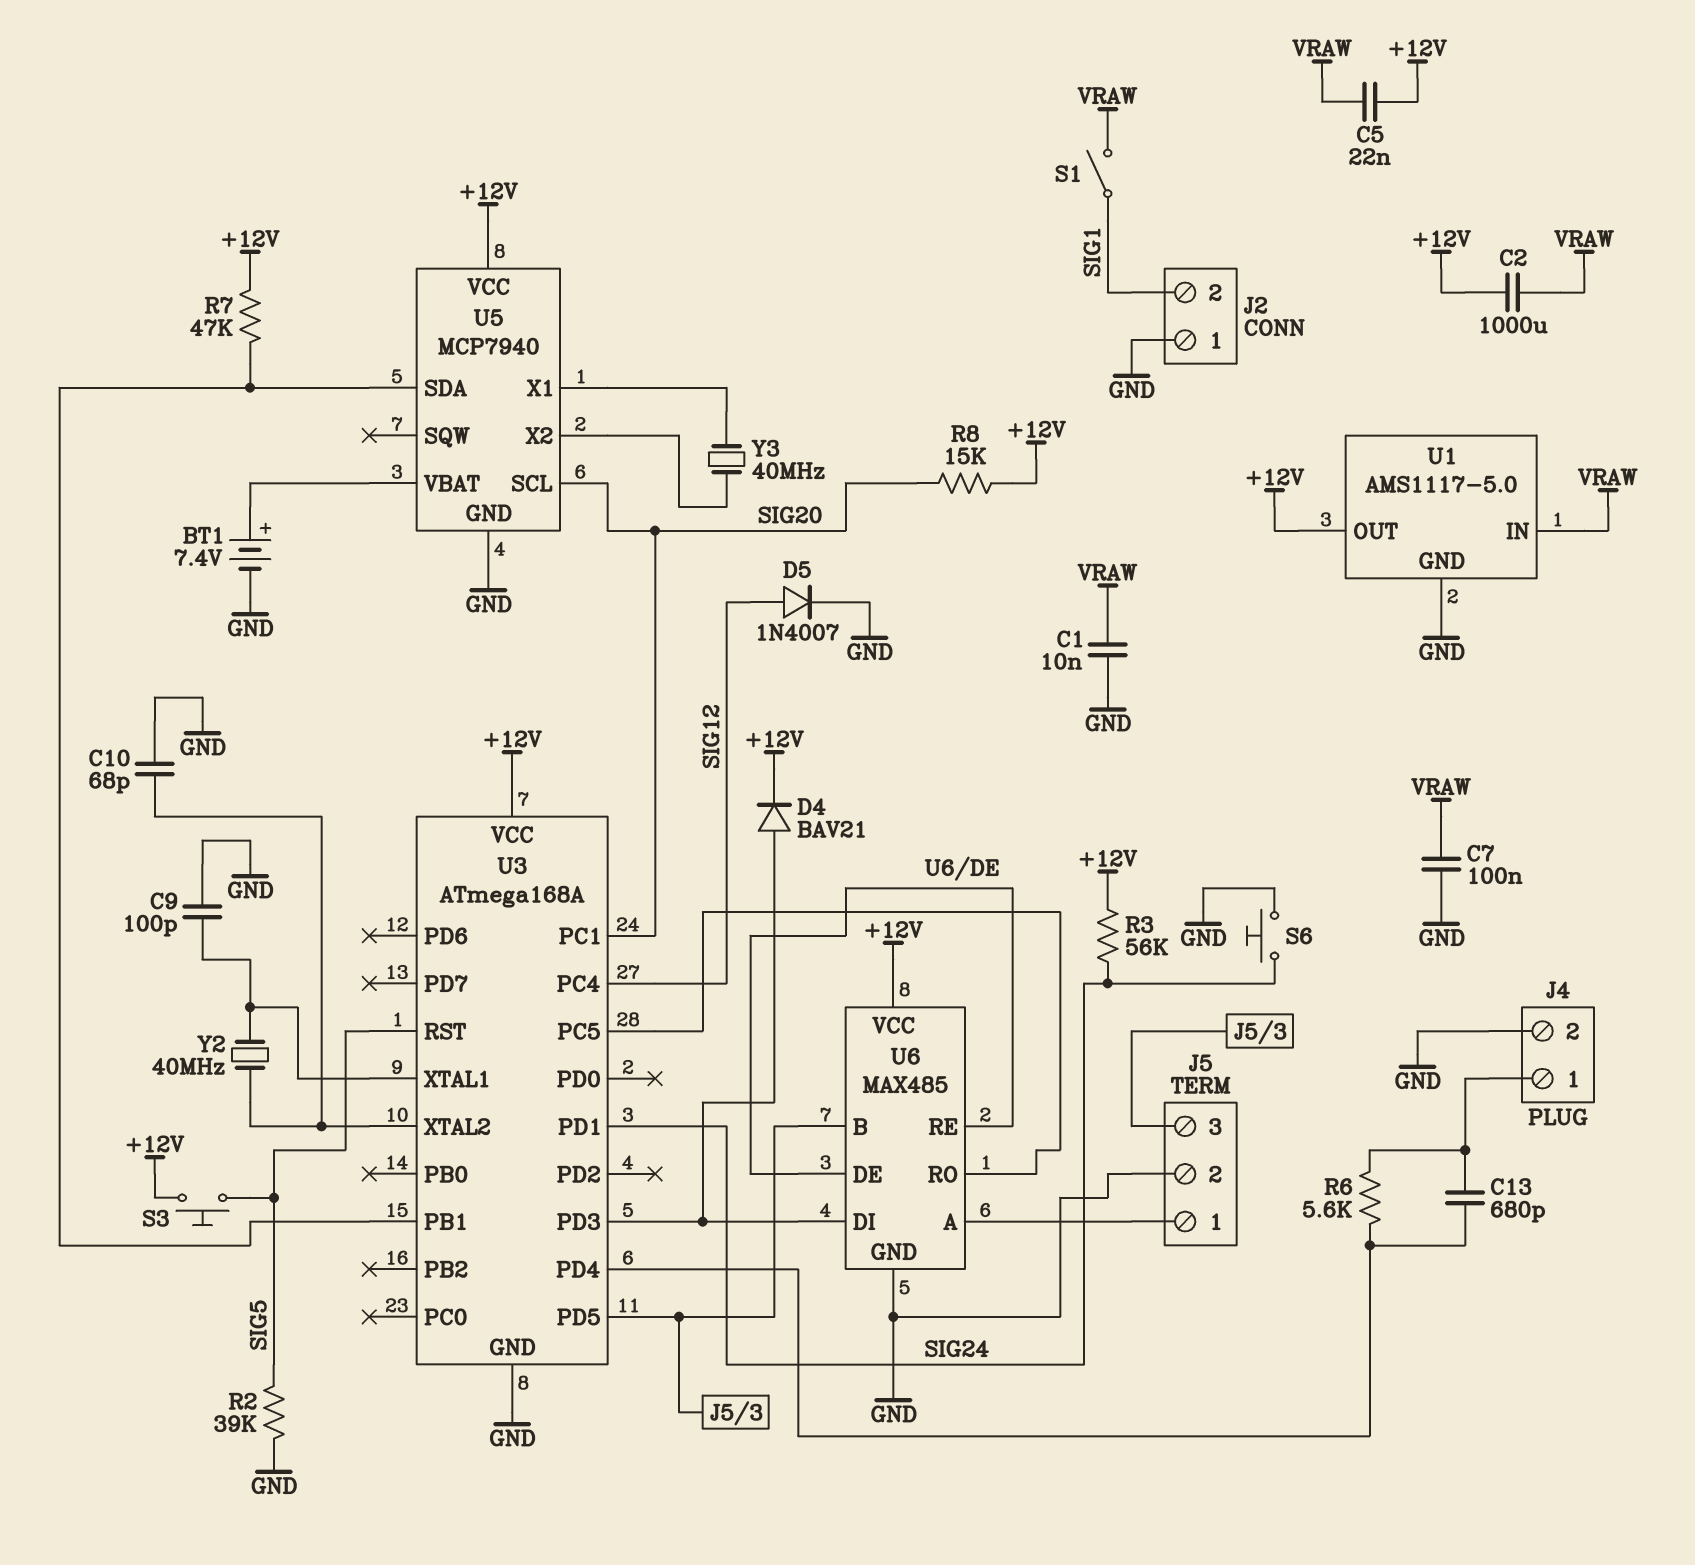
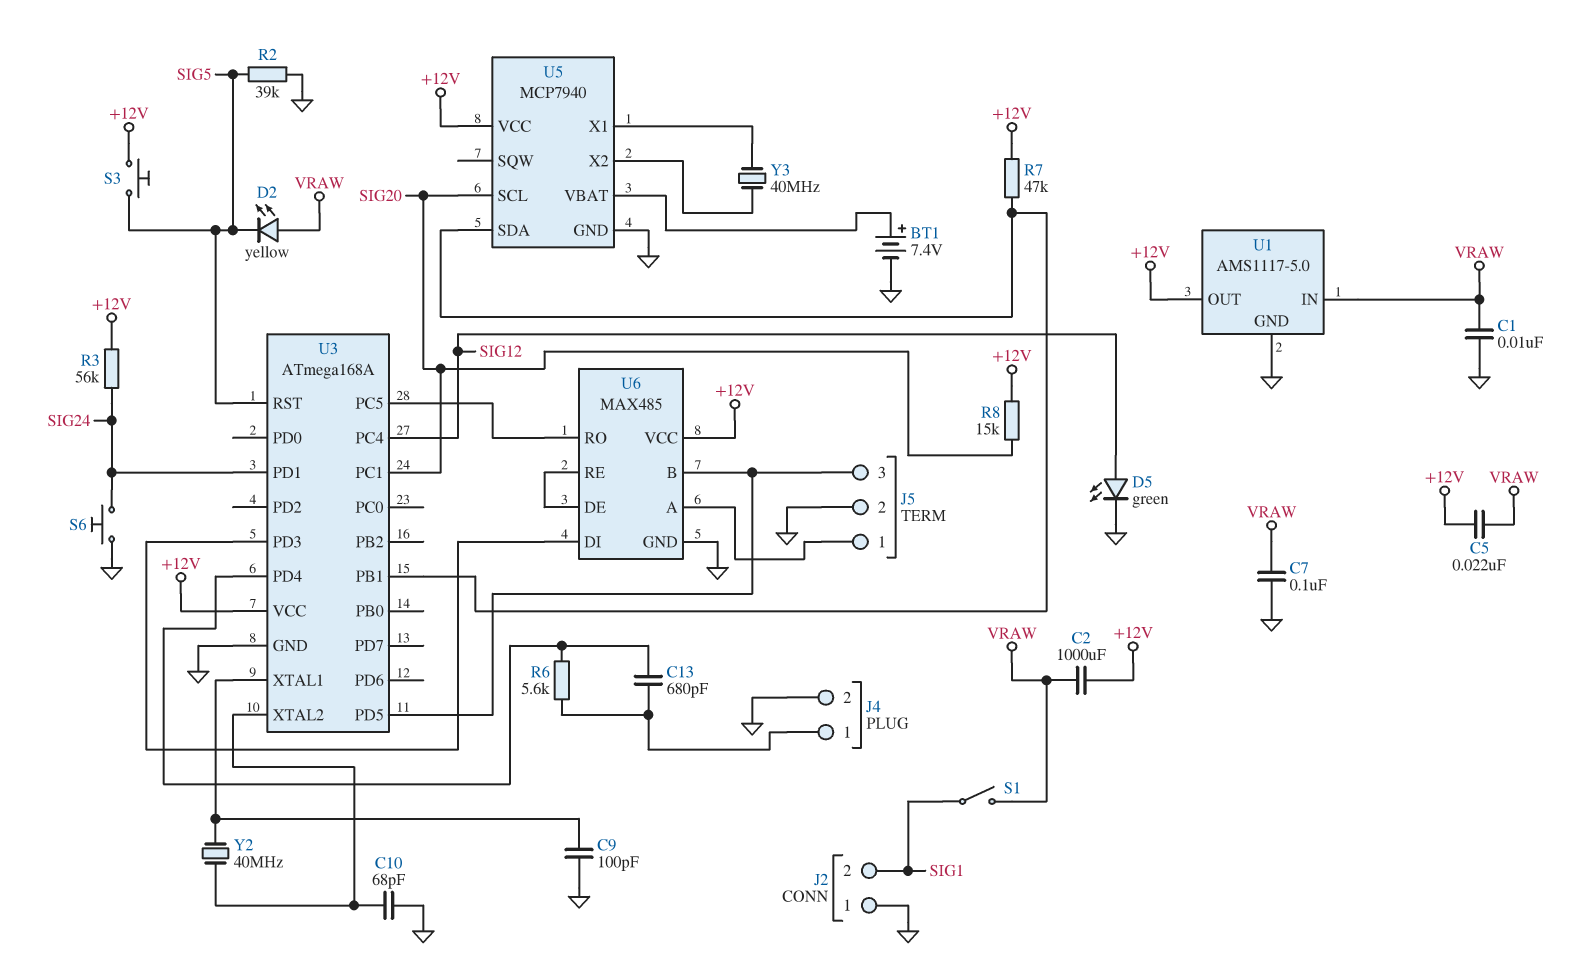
D2: none -> LED yellow (A VRAW, K SIG5)
D4: diode BAV21 (A U3/PD3, K +12V) -> none
D5: diode 1N4007 (A SIG12, K GND) -> LED green (A SIG12, K GND)

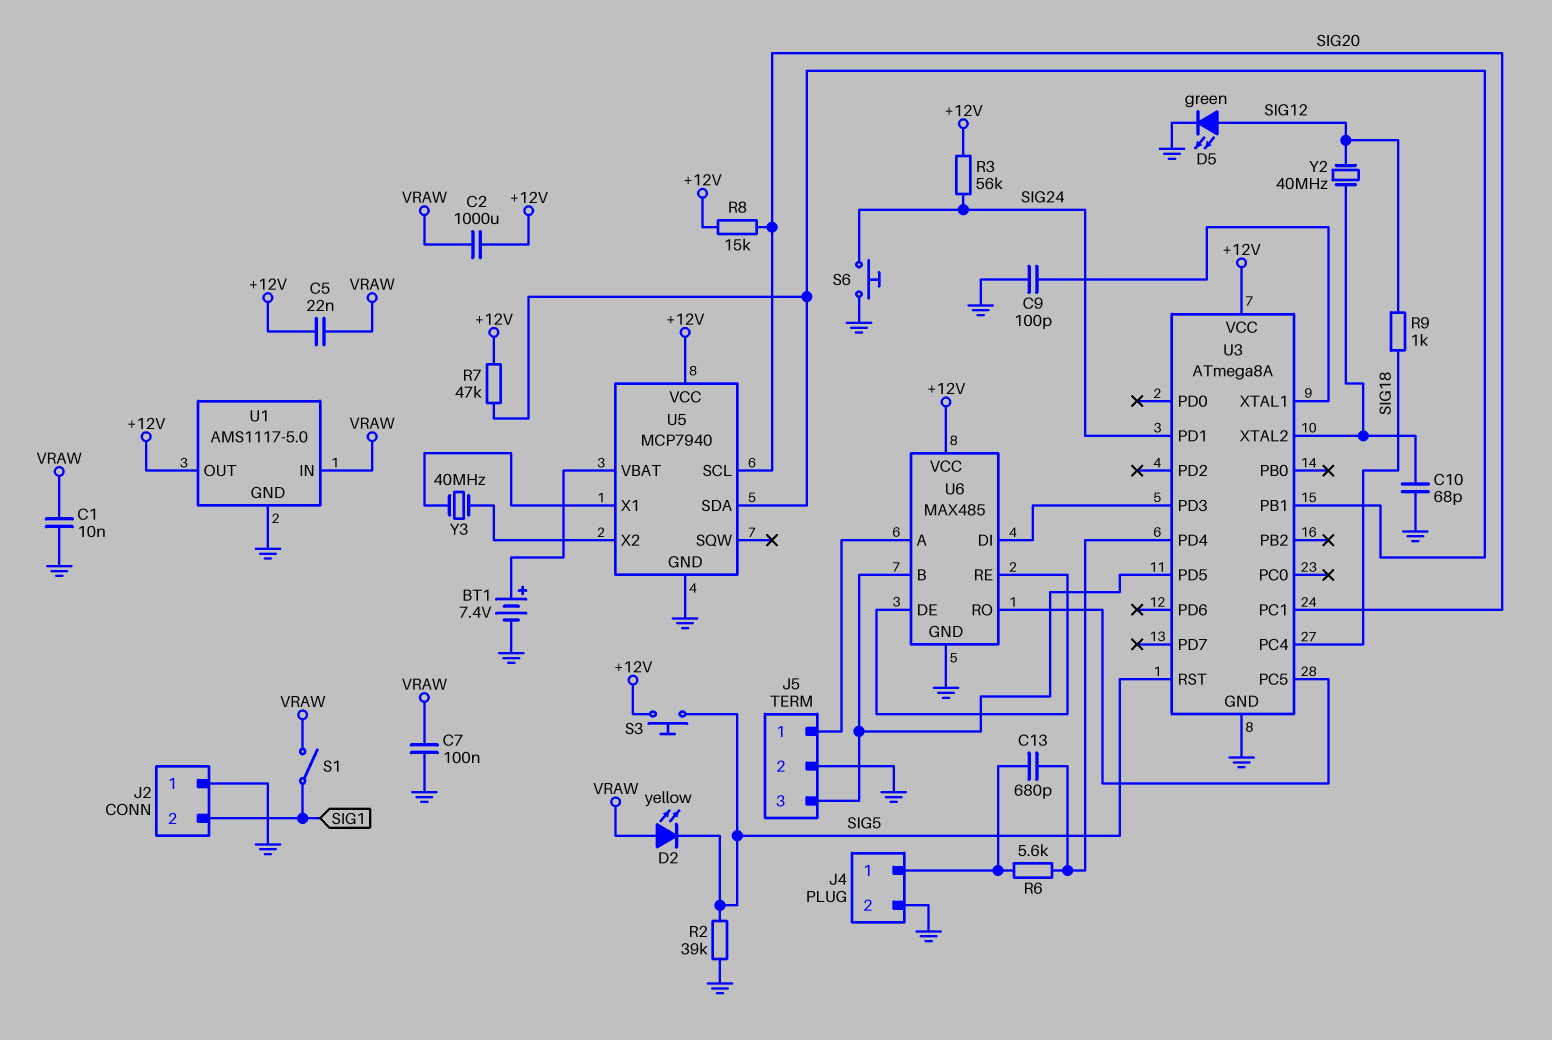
R9: none -> 1k (SIG12, SIG18)
U3: ATmega168A -> ATmega8A
U3 pin PC4: SIG12 -> SIG18
Y2: 40MHz (U3/XTAL1, U3/XTAL2) -> 40MHz (SIG12, U3/XTAL2)

